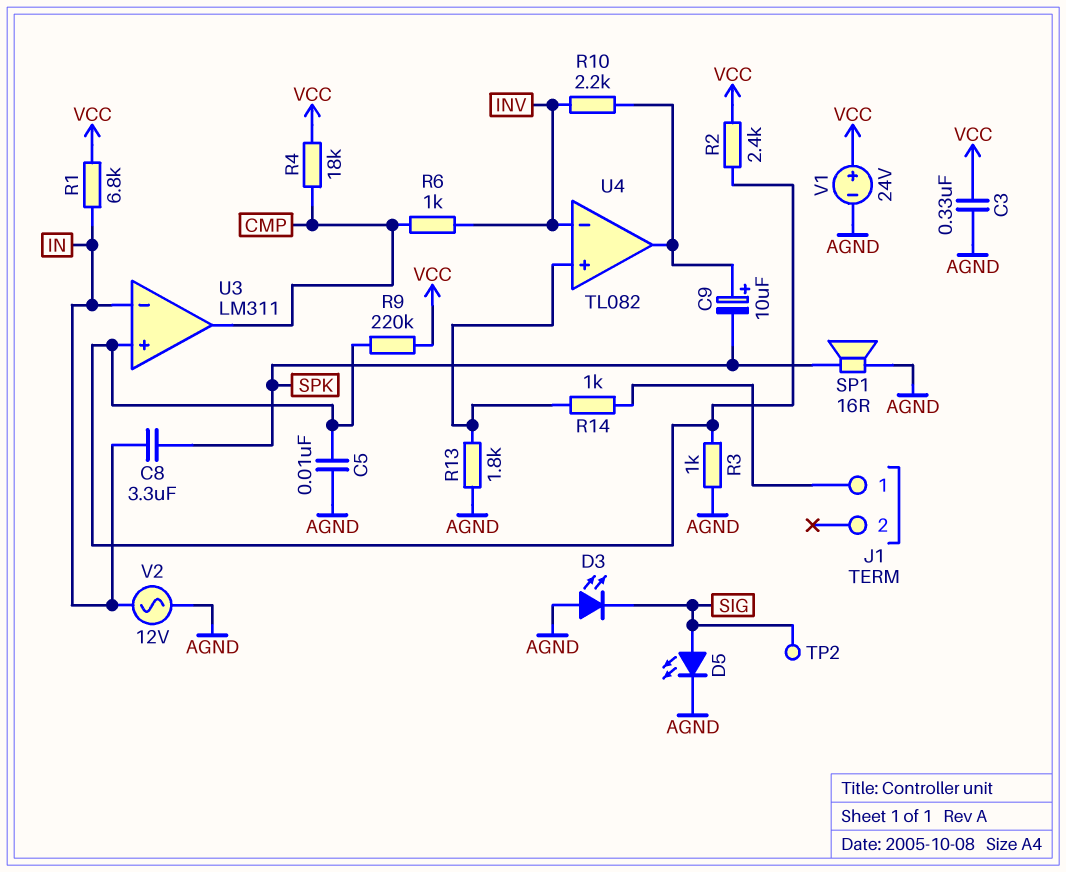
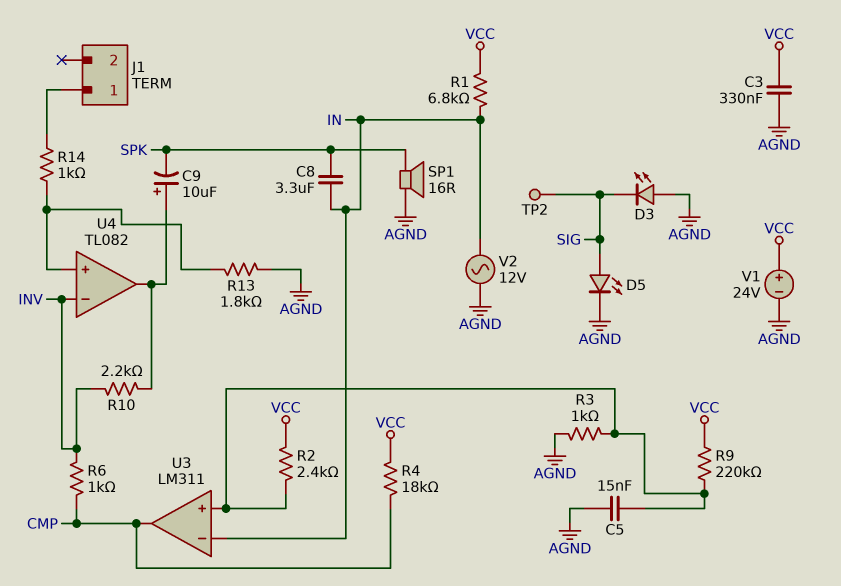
C5: 10nF (AGND, U3/in+) -> 15nF (AGND, U3/in+)

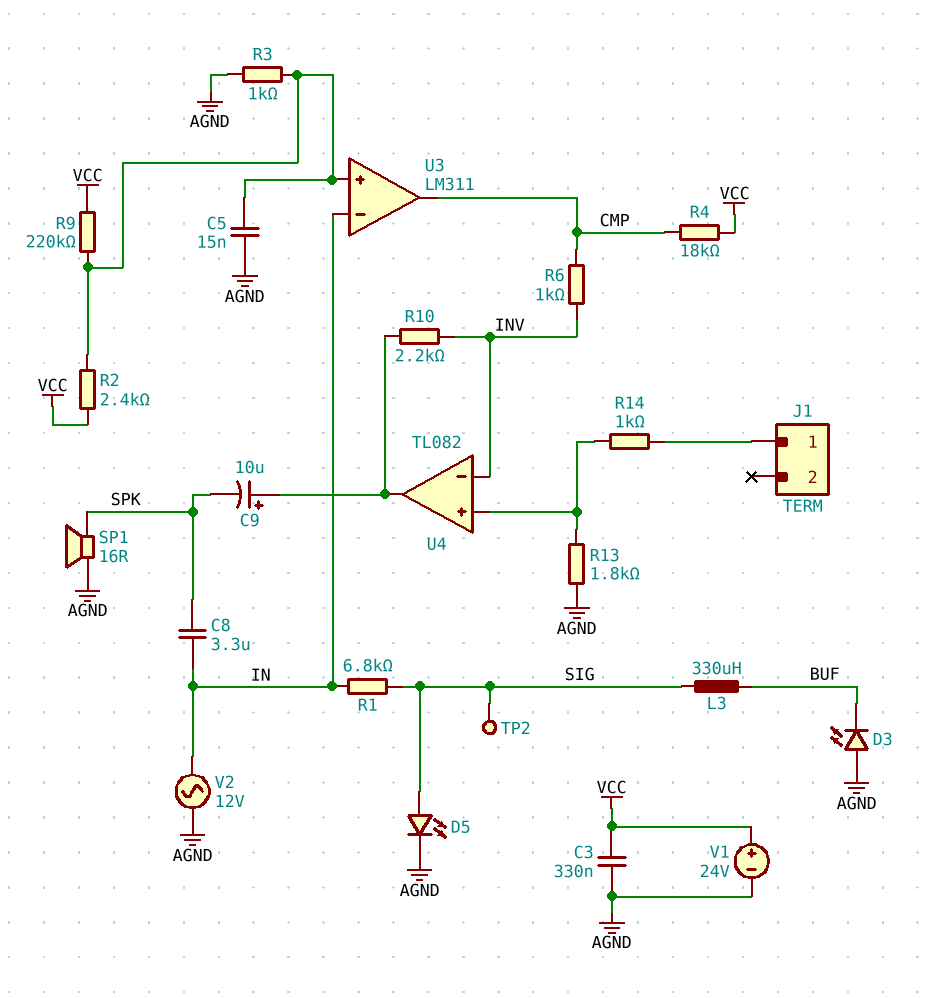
D3: LED (A AGND, K SIG) -> LED (A AGND, K BUF)
L3: none -> 330uH (BUF, SIG)
R1: 6.8k (IN, VCC) -> 6.8k (IN, SIG)

